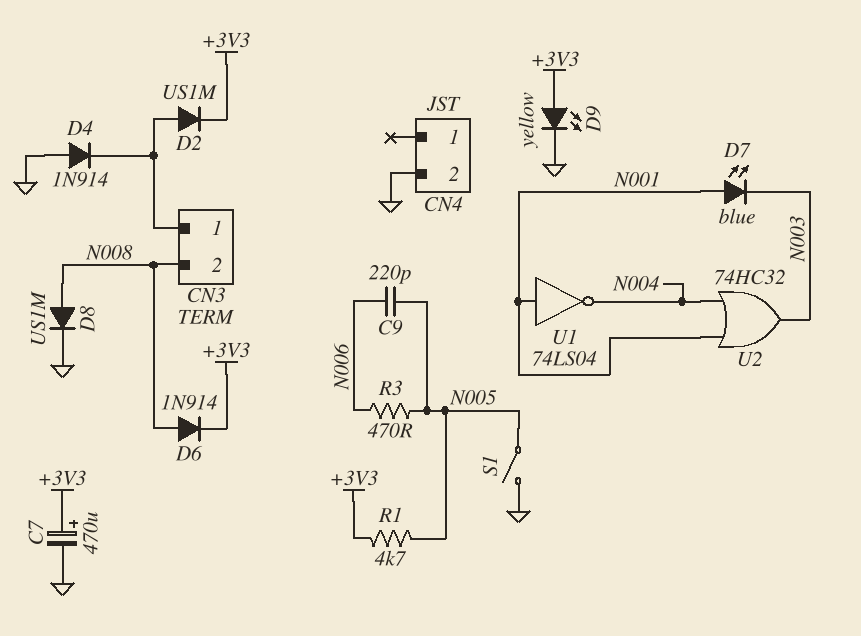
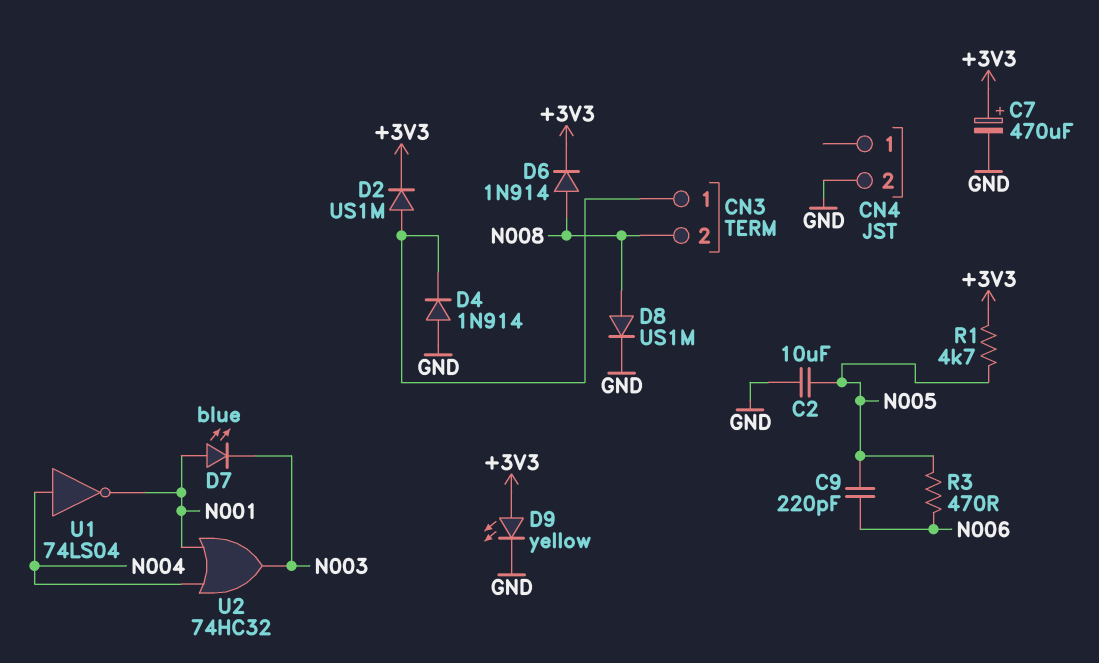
C2: none -> 10uF (GND, N005)
S1: switch (GND, N005) -> none
U1: NOT 74LS04 (in N001, out N004) -> NOT 74LS04 (in N004, out N001)

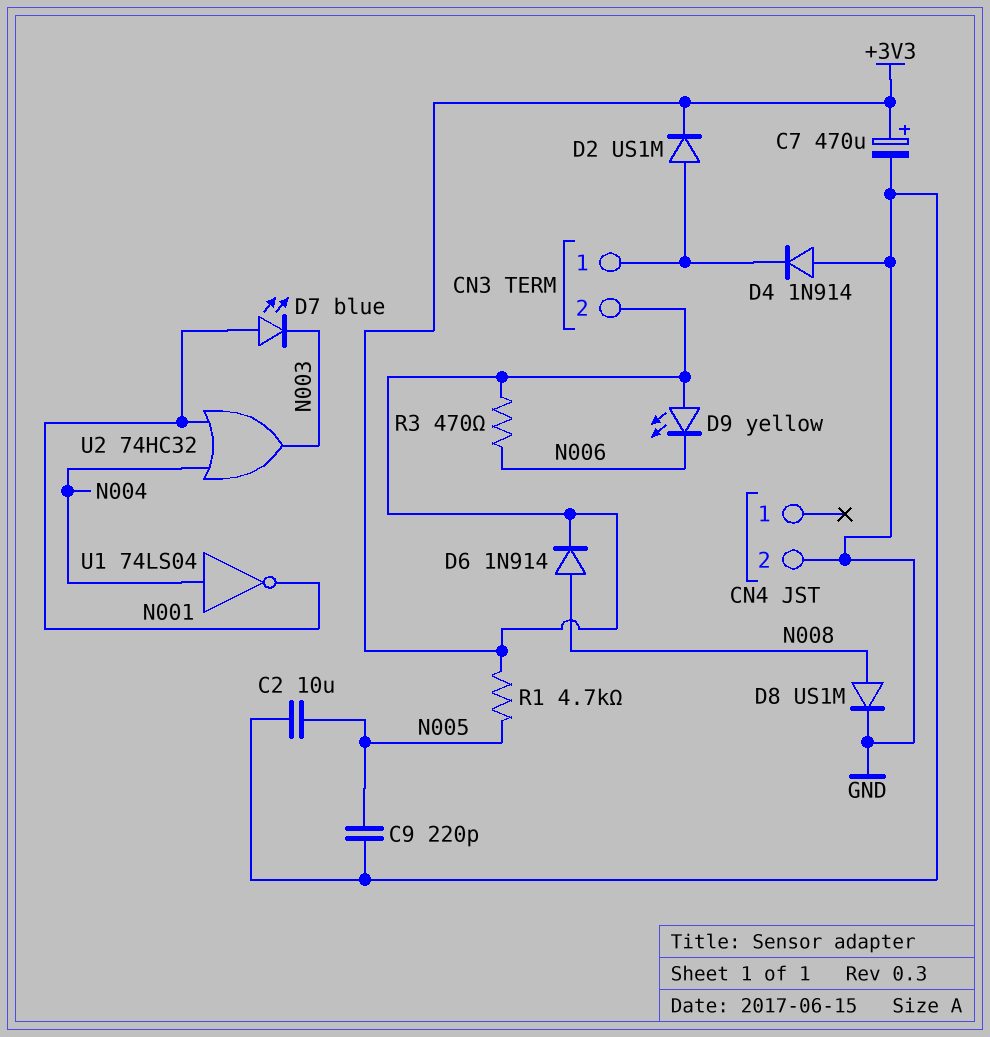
C9: 220pF (N005, N006) -> 220pF (GND, N005)
CN3 pin 2: N008 -> +3V3
D9: LED yellow (A +3V3, K GND) -> LED yellow (A +3V3, K N006)
R3: 470 (N005, N006) -> 470 (+3V3, N006)

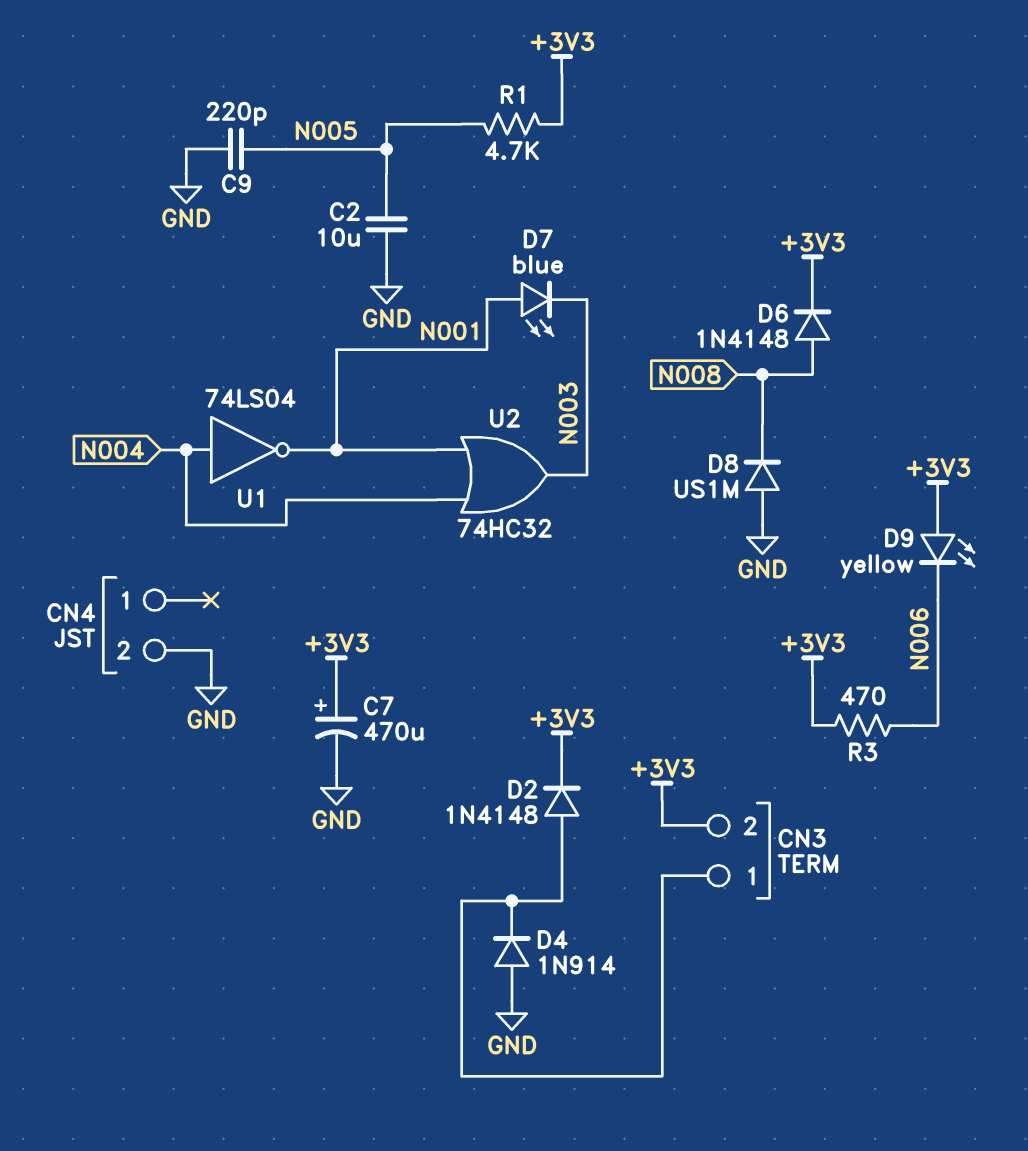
D2: diode US1M (A CN3/1, K +3V3) -> diode 1N4148 (A CN3/1, K +3V3)
D6: diode 1N914 (A N008, K +3V3) -> diode 1N4148 (A N008, K +3V3)
D8: diode US1M (A N008, K GND) -> diode US1M (A GND, K N008)

